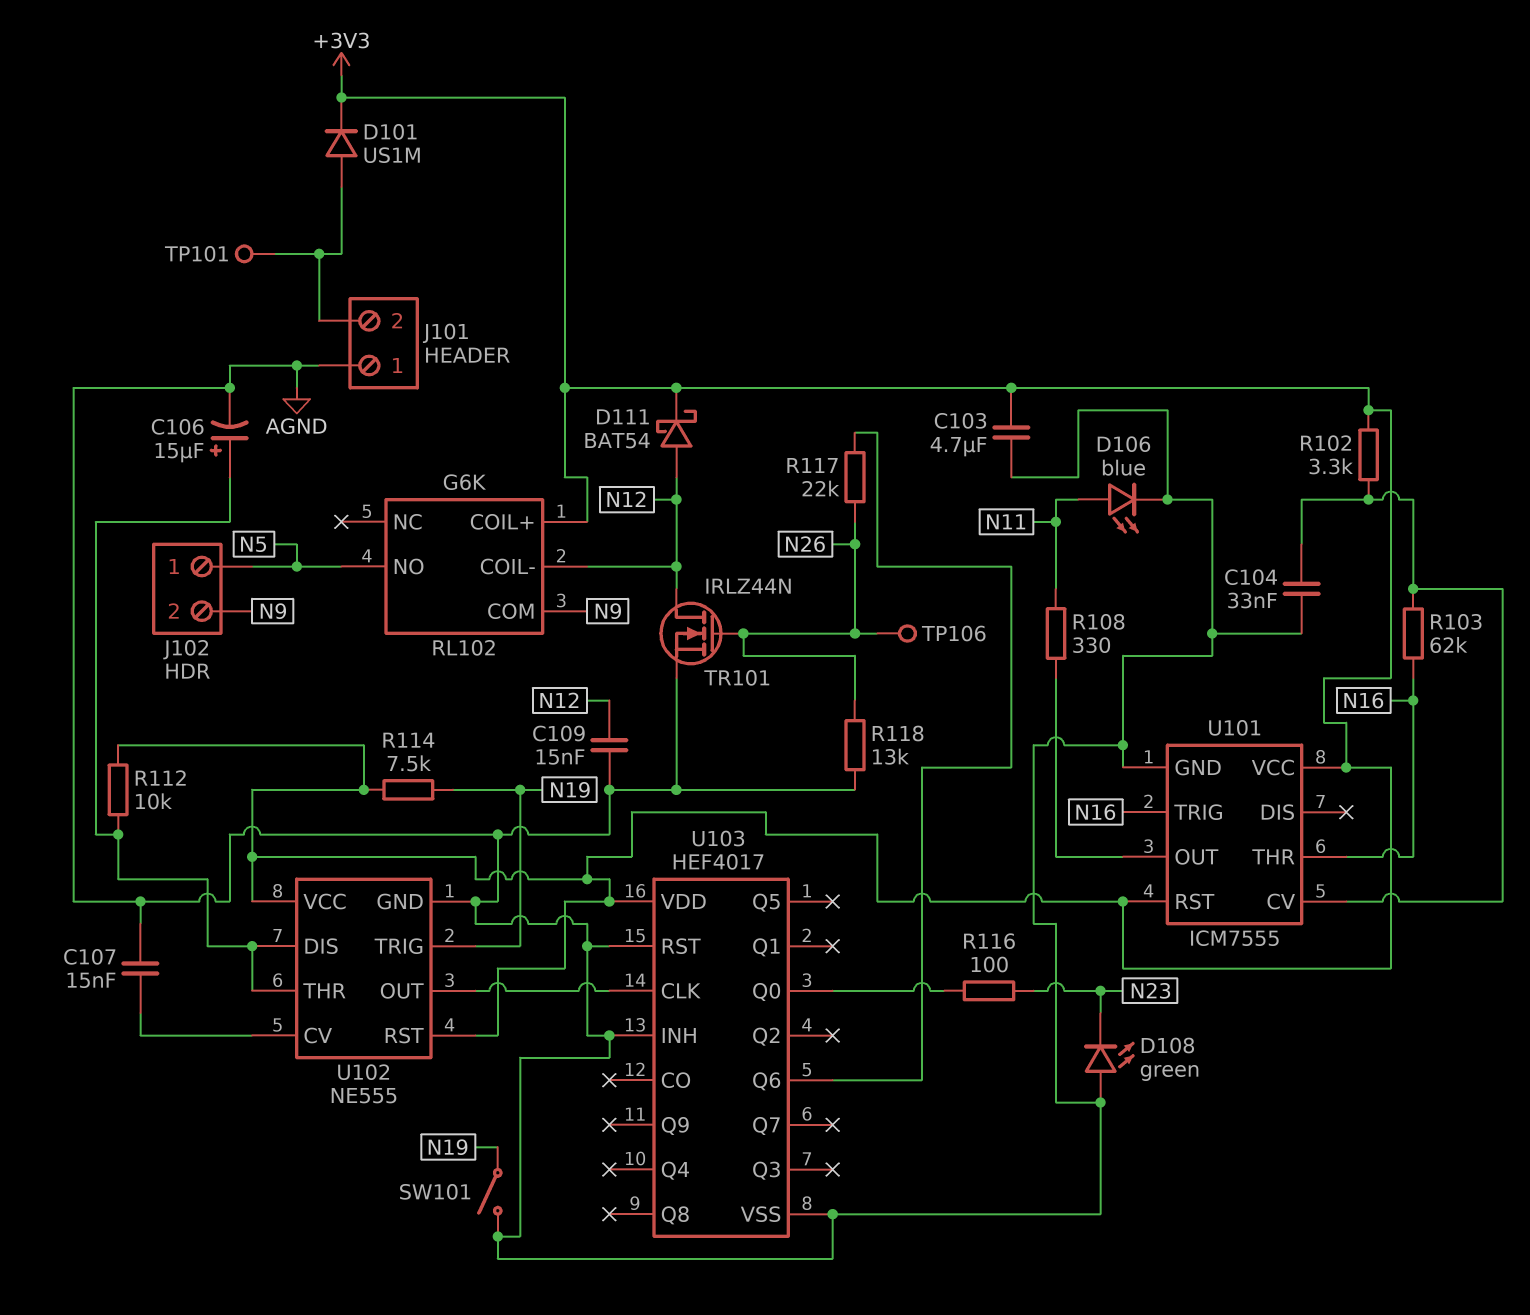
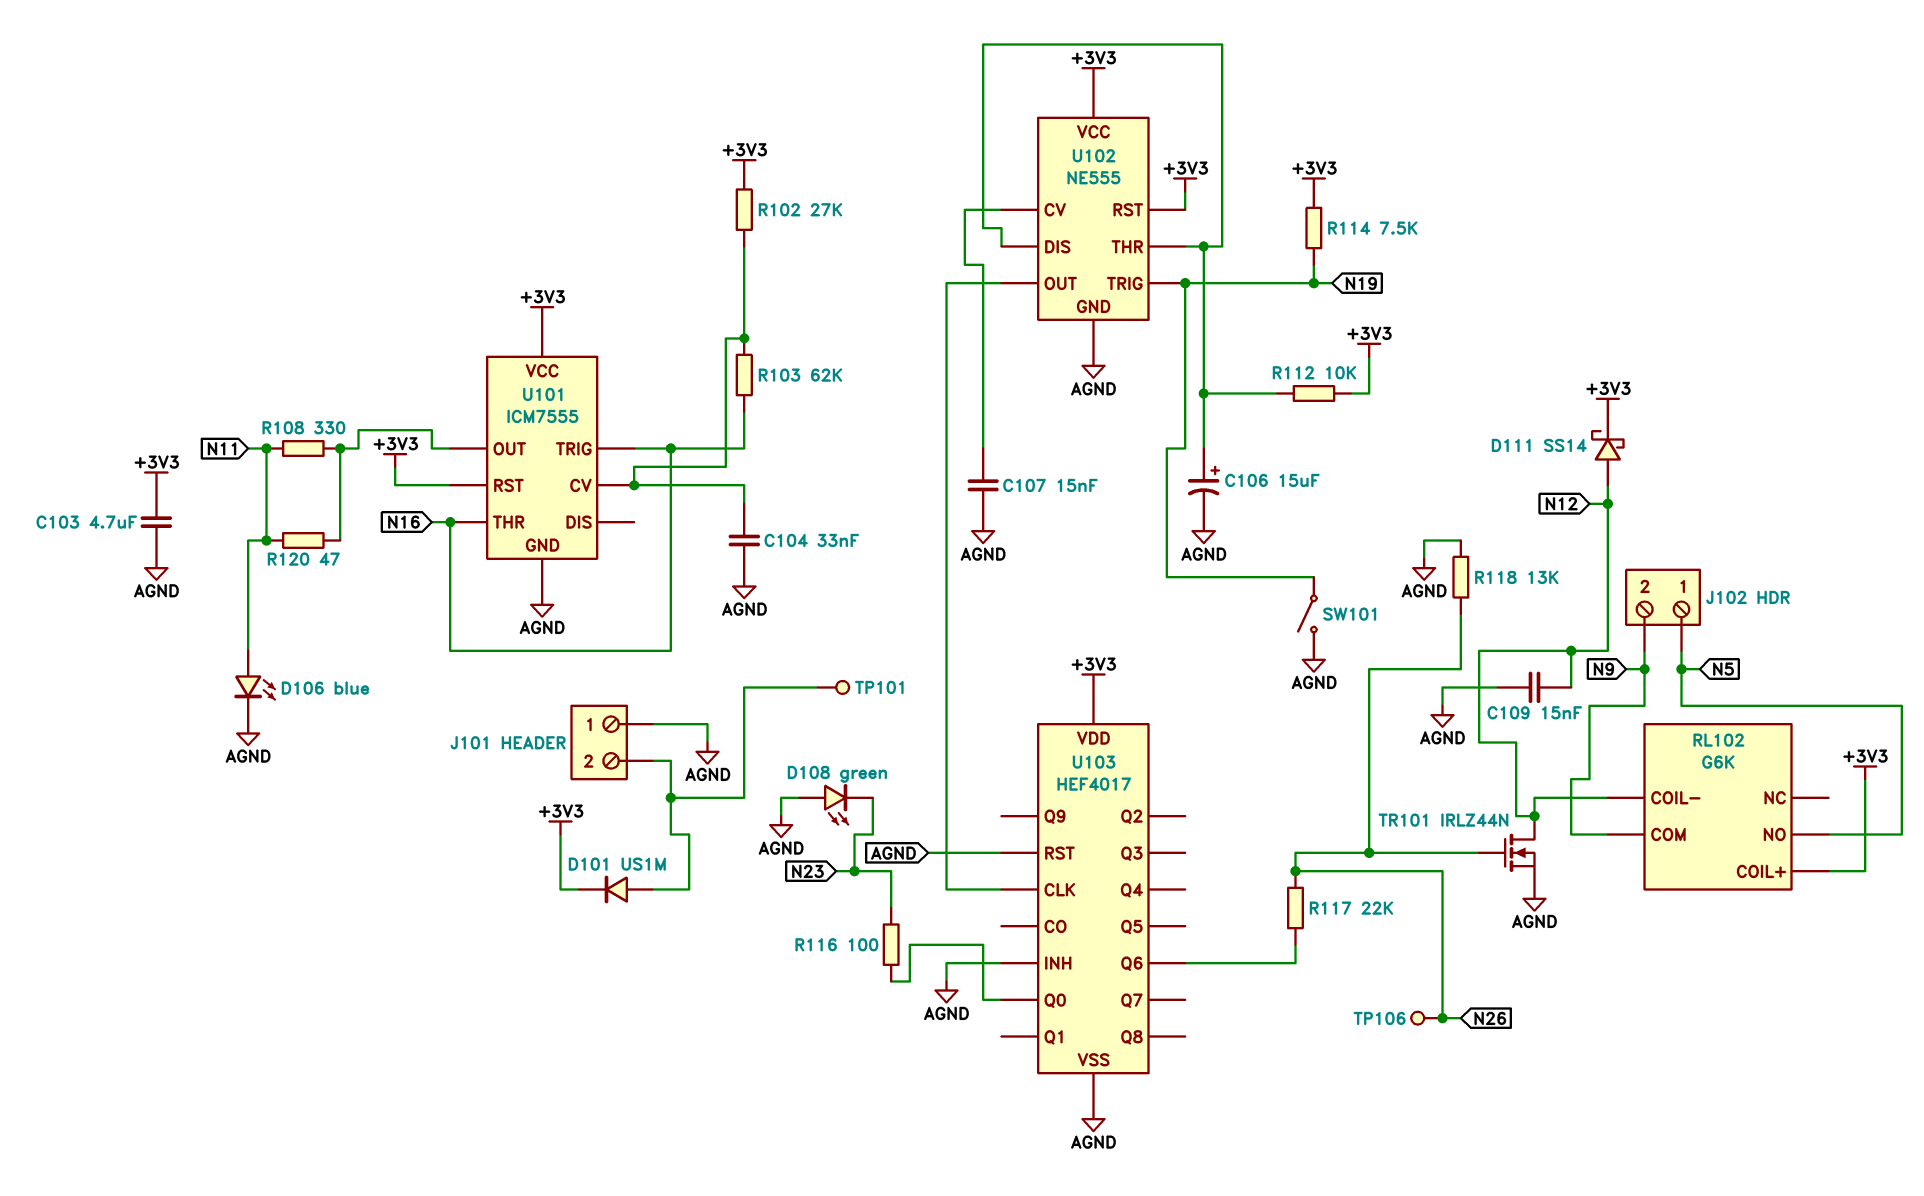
D111: schottky BAT54 (A N12, K +3V3) -> schottky SS14 (A N12, K +3V3)
R102: 3.3k (+3V3, U101/CV) -> 27k (+3V3, U101/CV)
R120: none -> 47 (N11, U101/OUT)

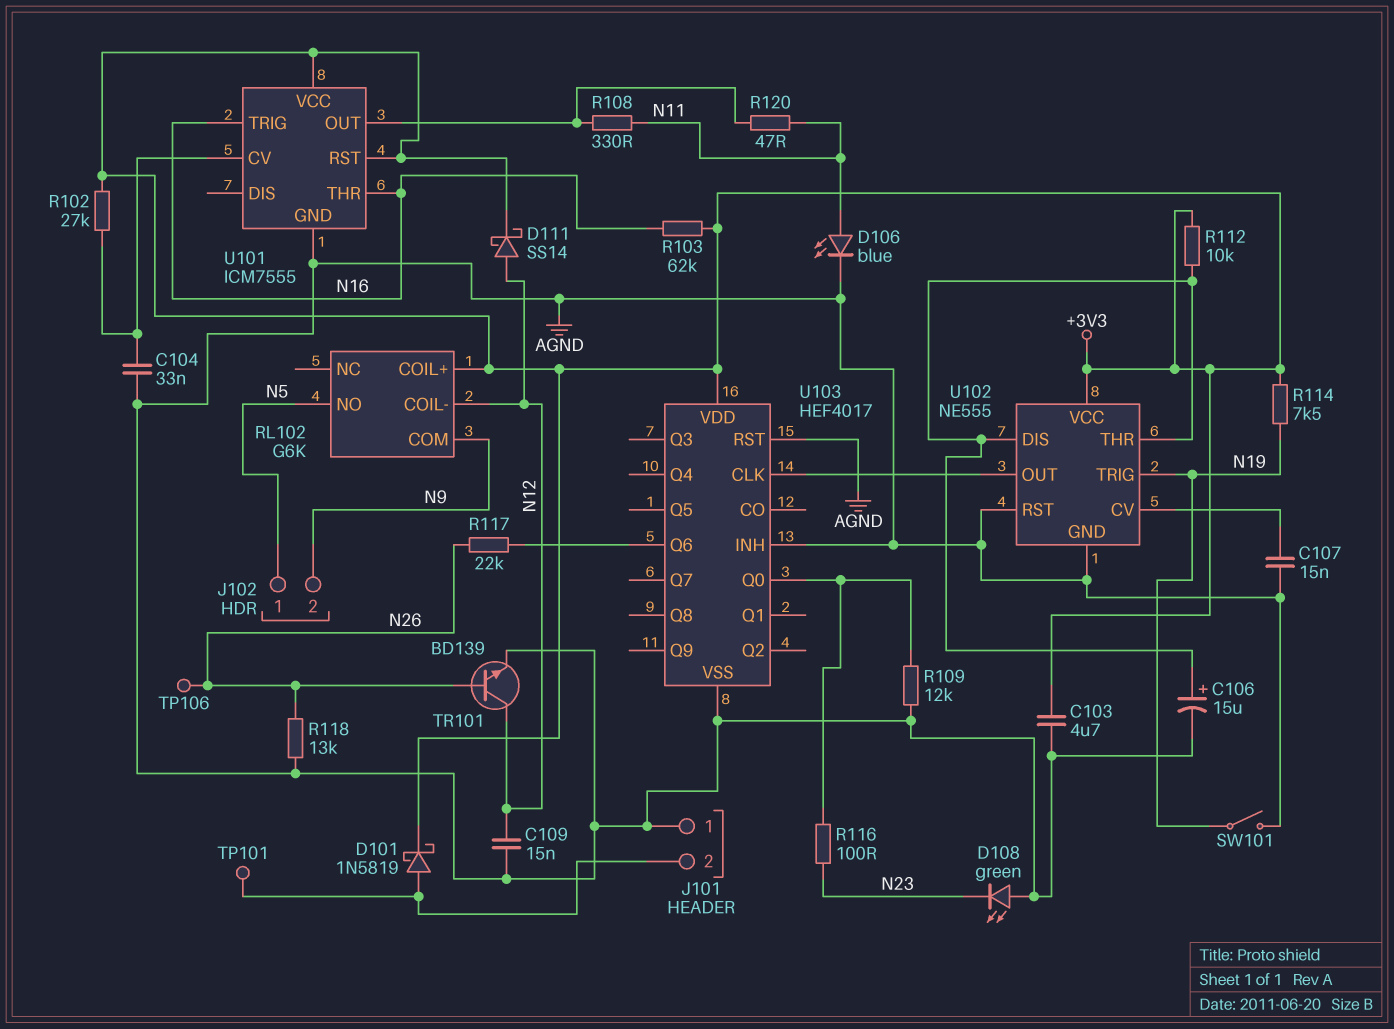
D101: diode US1M (A J101/2, K +3V3) -> schottky 1N5819 (A J101/2, K +3V3)
R103: 62k (N16, U101/CV) -> 62k (+3V3, N16)
R109: none -> 12k (AGND, U103/Q0)
TR101: NMOS IRLZ44N (G N26, D N12, S AGND) -> NPN BD139 (B N26, C N12, E AGND)
U102 pin RST: +3V3 -> AGND

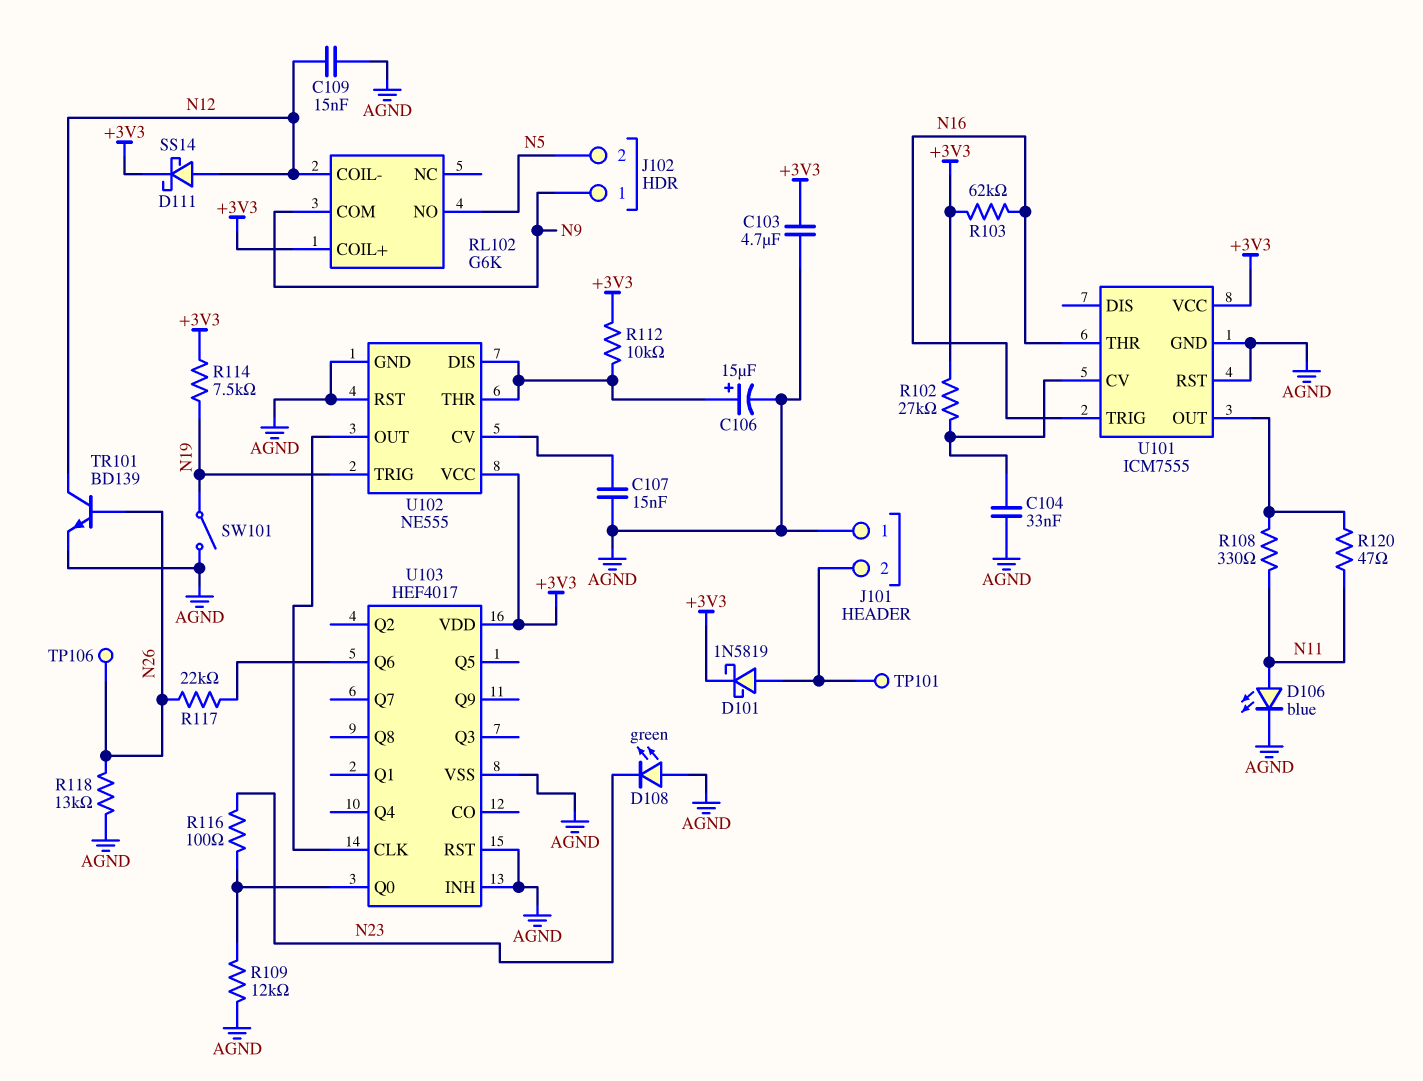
J102 pin 1: N5 -> N9
J102 pin 2: N9 -> N5
U101 pin RST: +3V3 -> AGND

